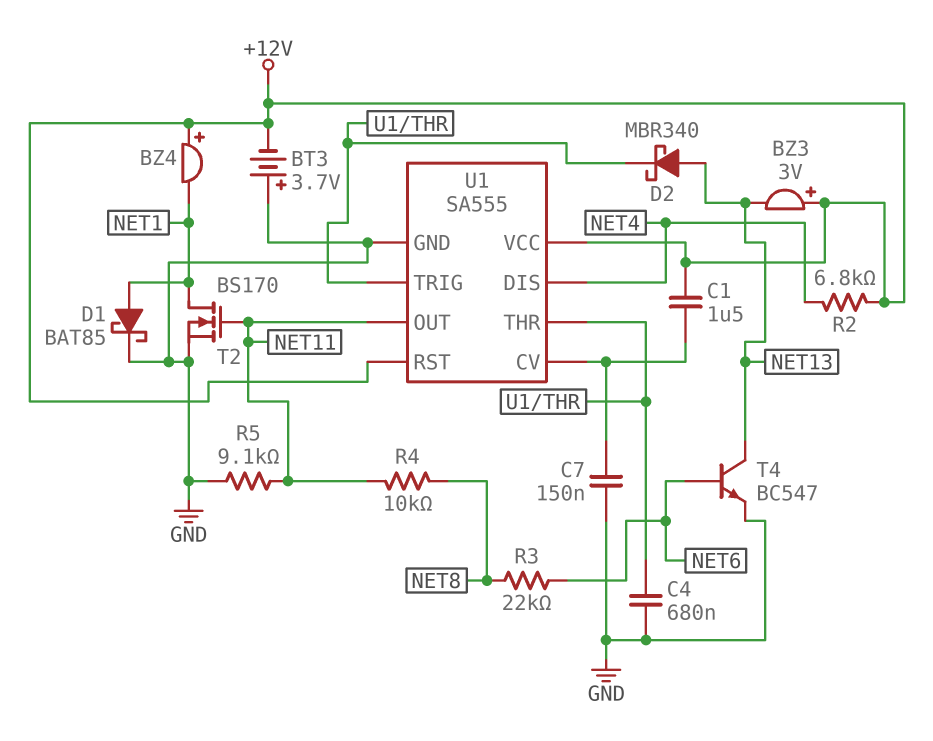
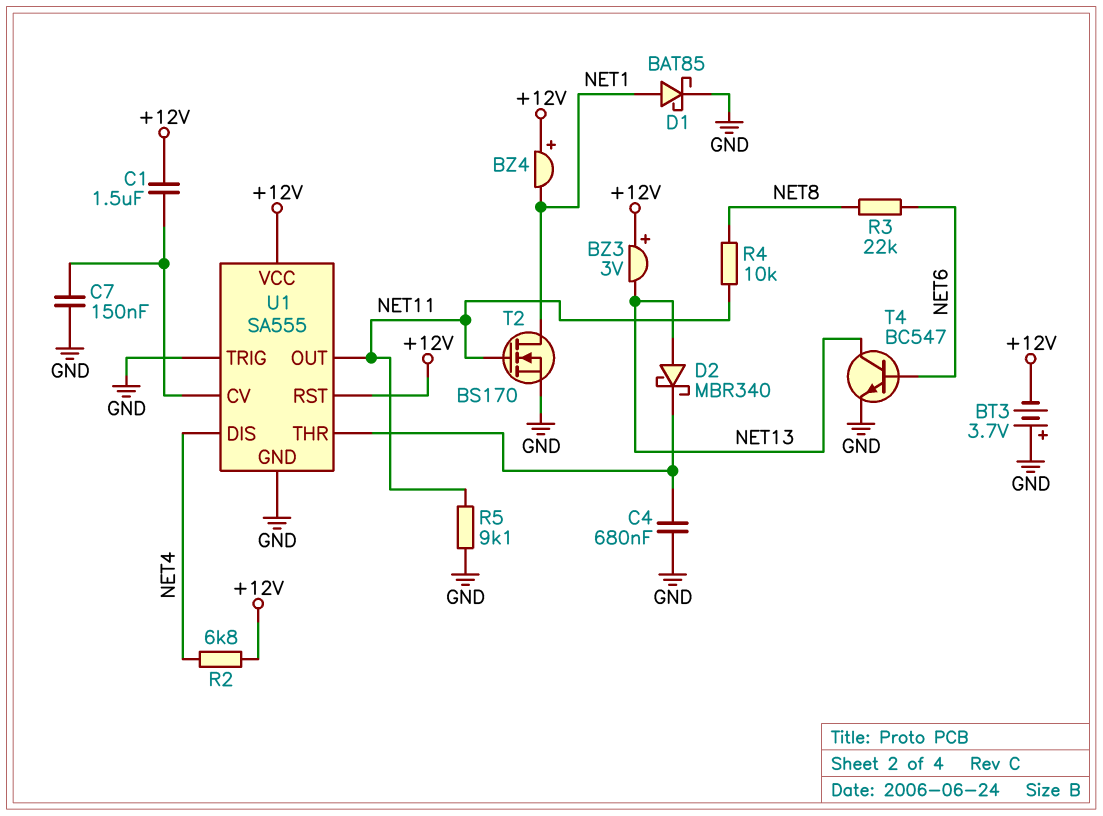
U1 pin TRIG: U1/THR -> GND

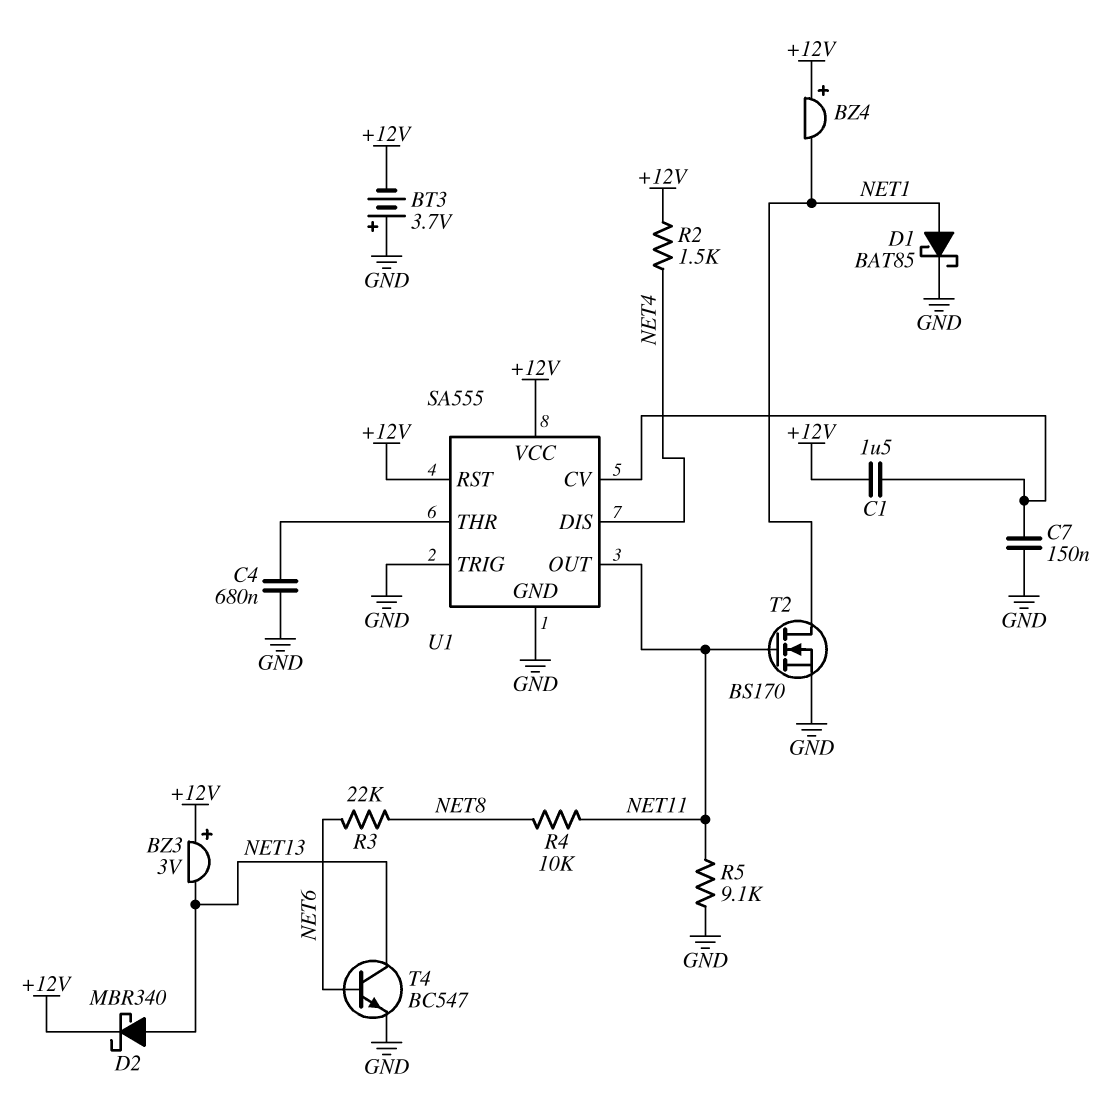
D2: schottky MBR340 (A NET13, K U1/THR) -> schottky MBR340 (A NET13, K +12V)
R2: 6.8k (+12V, NET4) -> 1.5k (+12V, NET4)

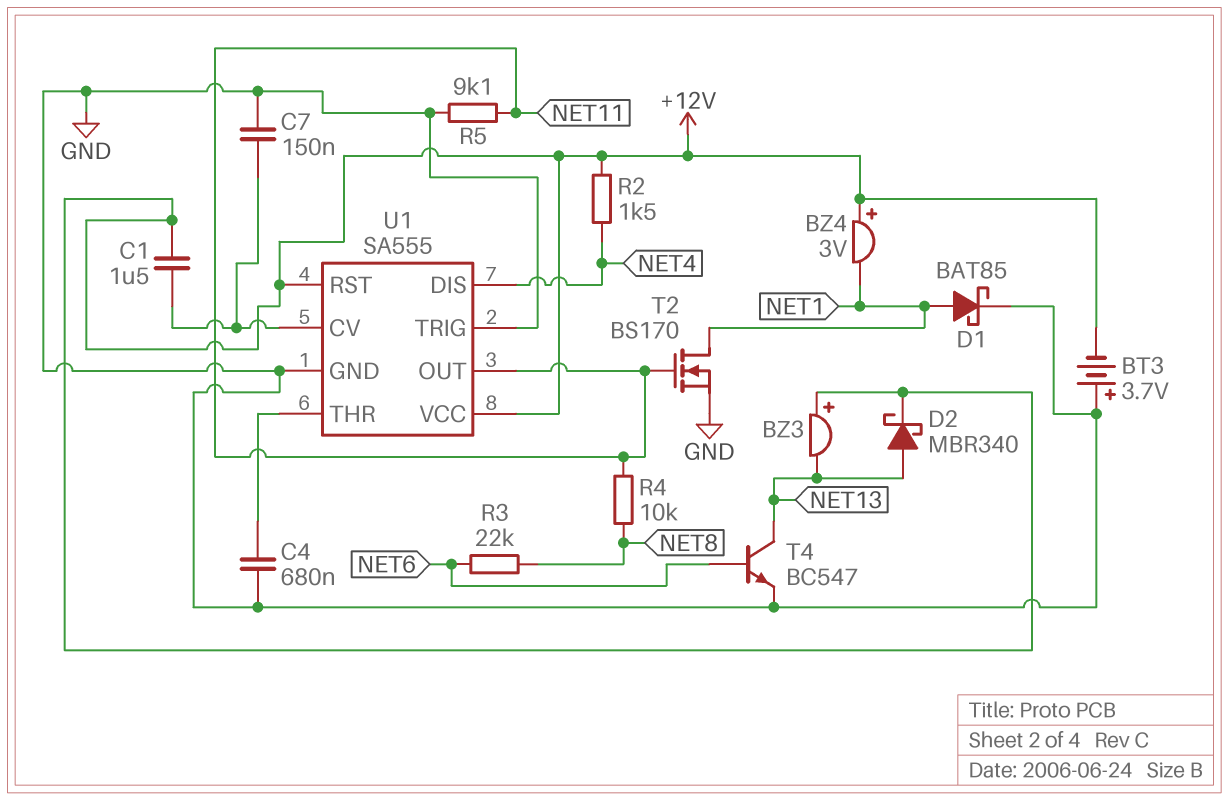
BZ3: buzzer 3V (plus +12V, minus NET13) -> buzzer (plus +12V, minus NET13)
BZ4: buzzer (plus +12V, minus NET1) -> buzzer 3V (plus +12V, minus NET1)

